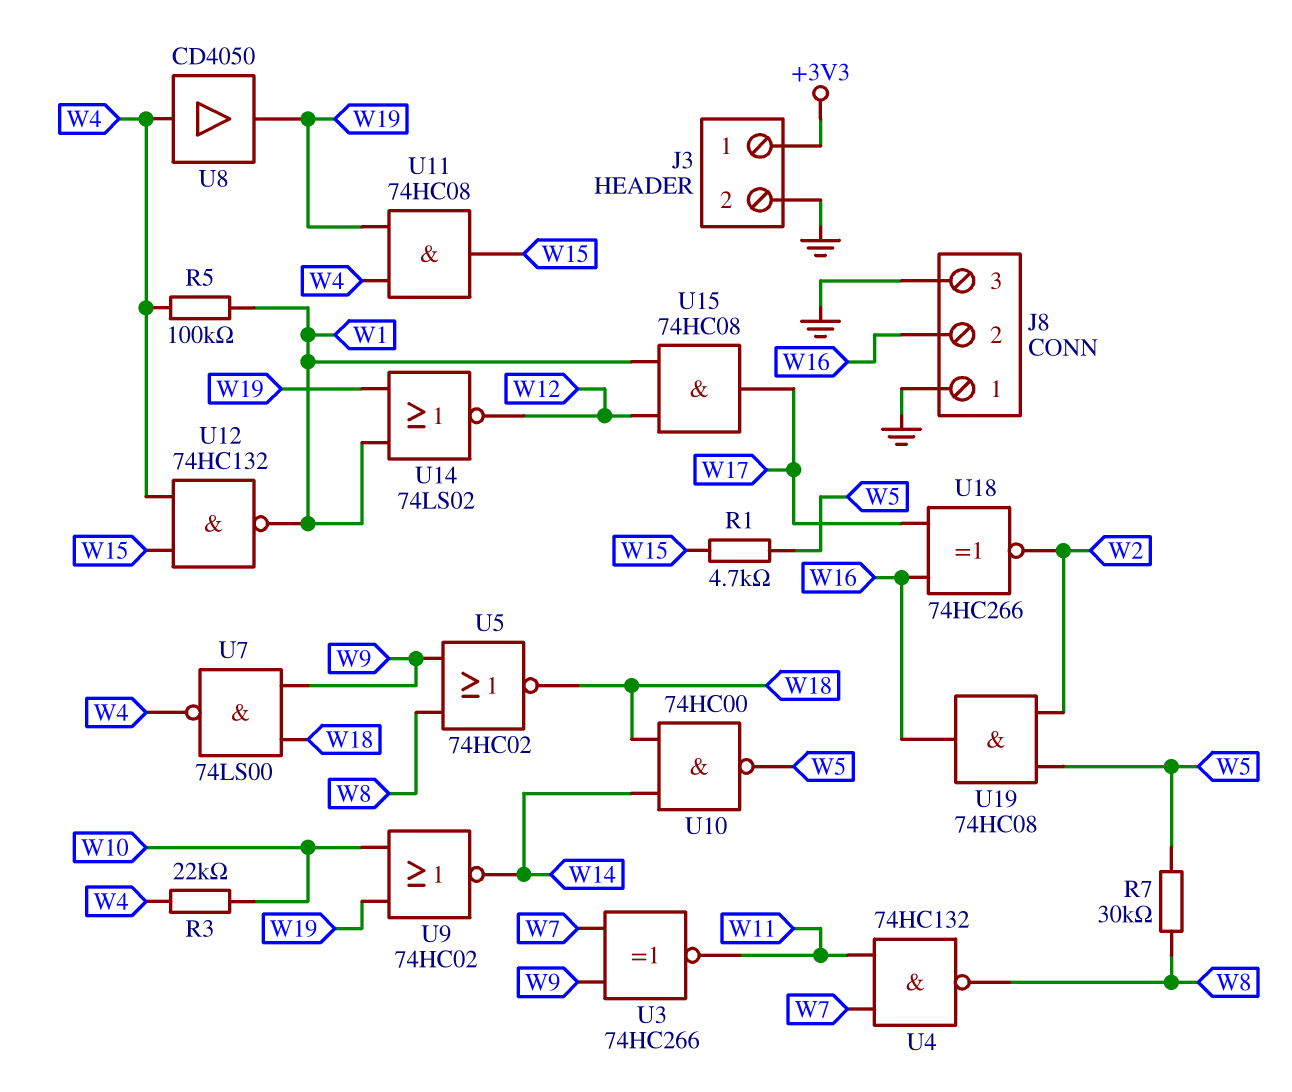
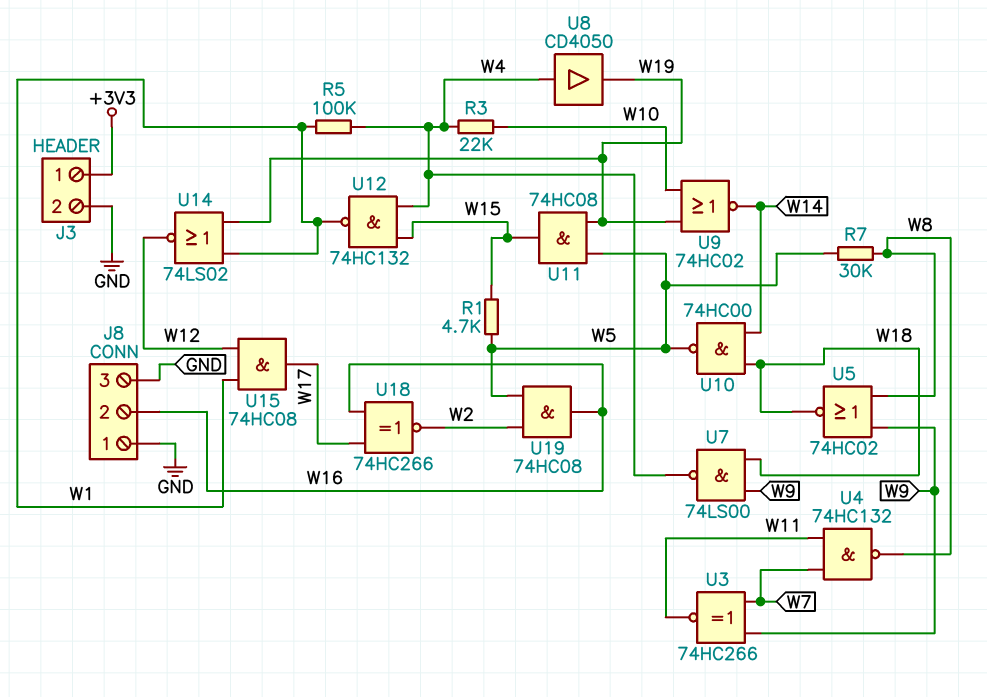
U11: AND 74HC08 (in W4, in W19, out W15) -> AND 74HC08 (in W5, in W19, out W15)

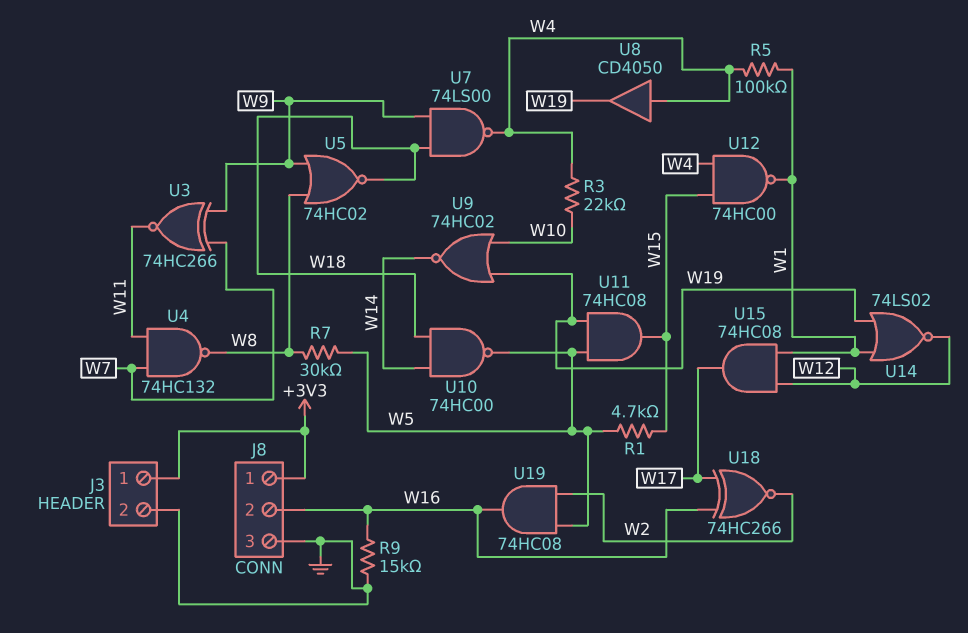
J8 pin 1: GND -> +3V3
R9: none -> 15k (GND, W16)
U12: NAND 74HC132 (in W4, in W15, out W1) -> NAND 74HC00 (in W4, in W15, out W1)

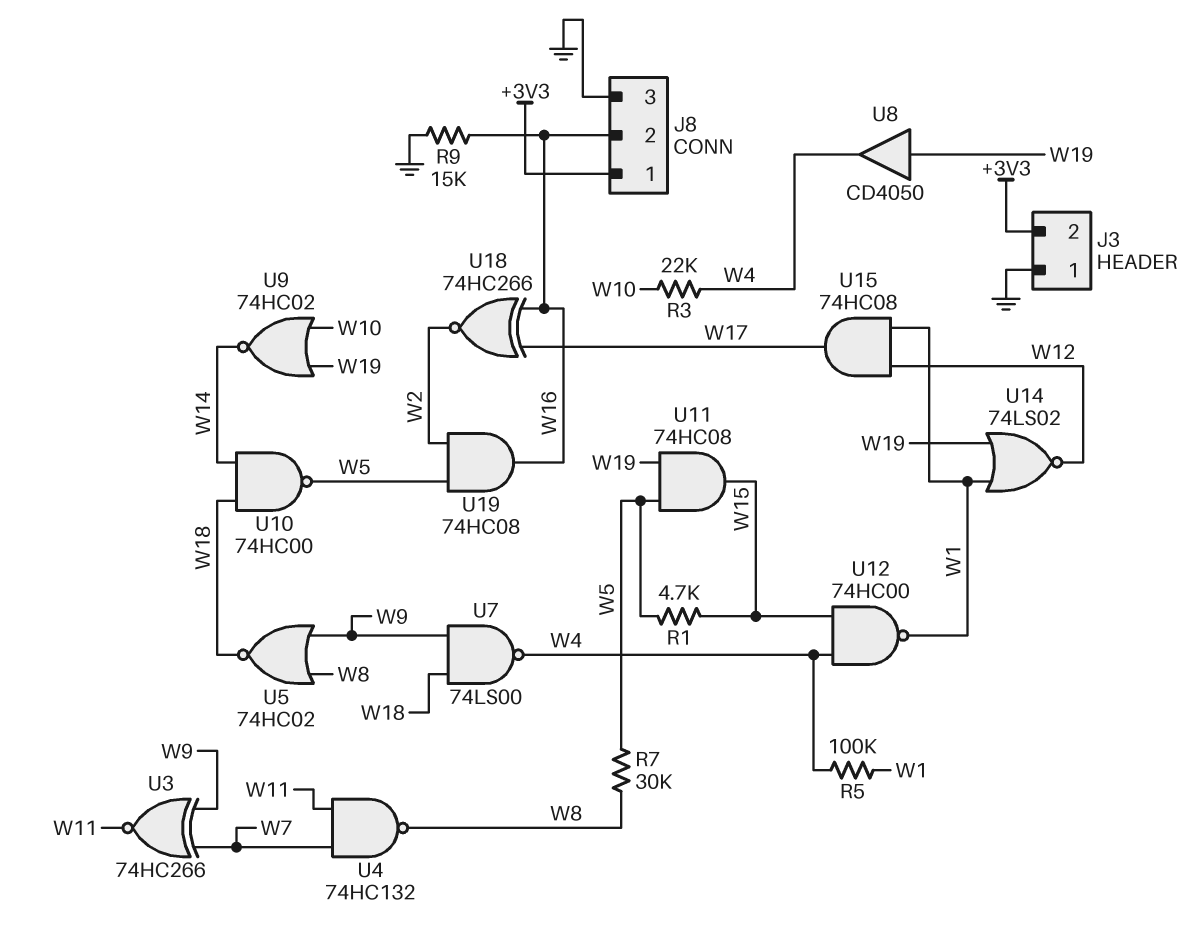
J3 pin 1: +3V3 -> GND
J3 pin 2: GND -> +3V3
U8: buffer CD4050 (in W4, out W19) -> buffer CD4050 (in W19, out W4)

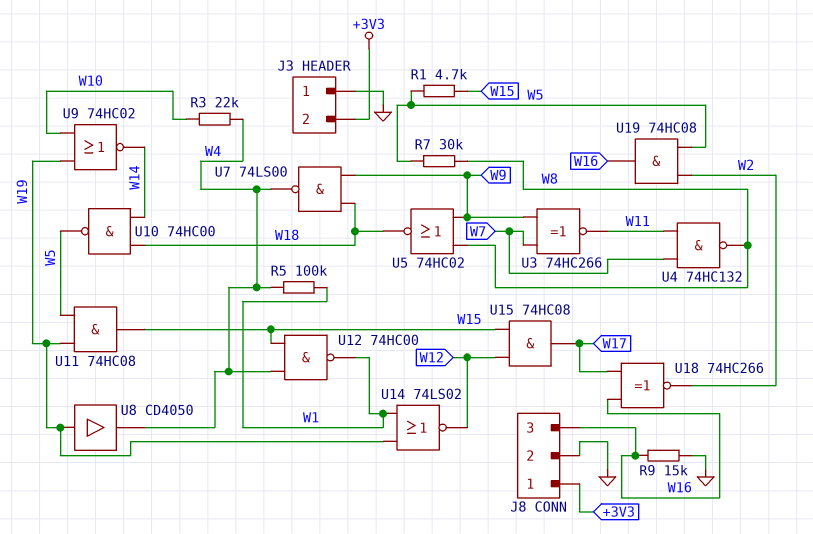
J8 pin 2: W16 -> GND
J8 pin 3: GND -> W16
U15: AND 74HC08 (in W1, in W12, out W17) -> AND 74HC08 (in W12, in W15, out W17)

